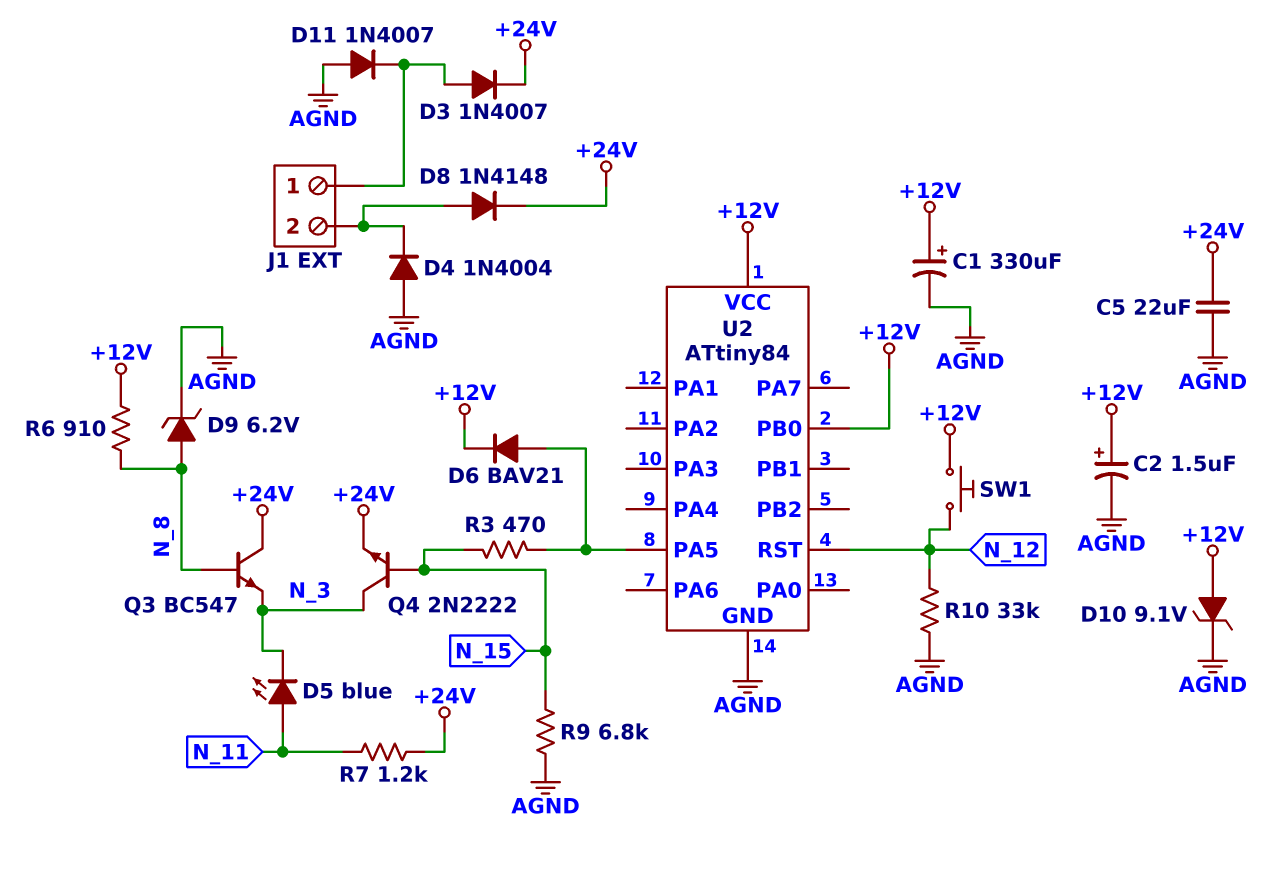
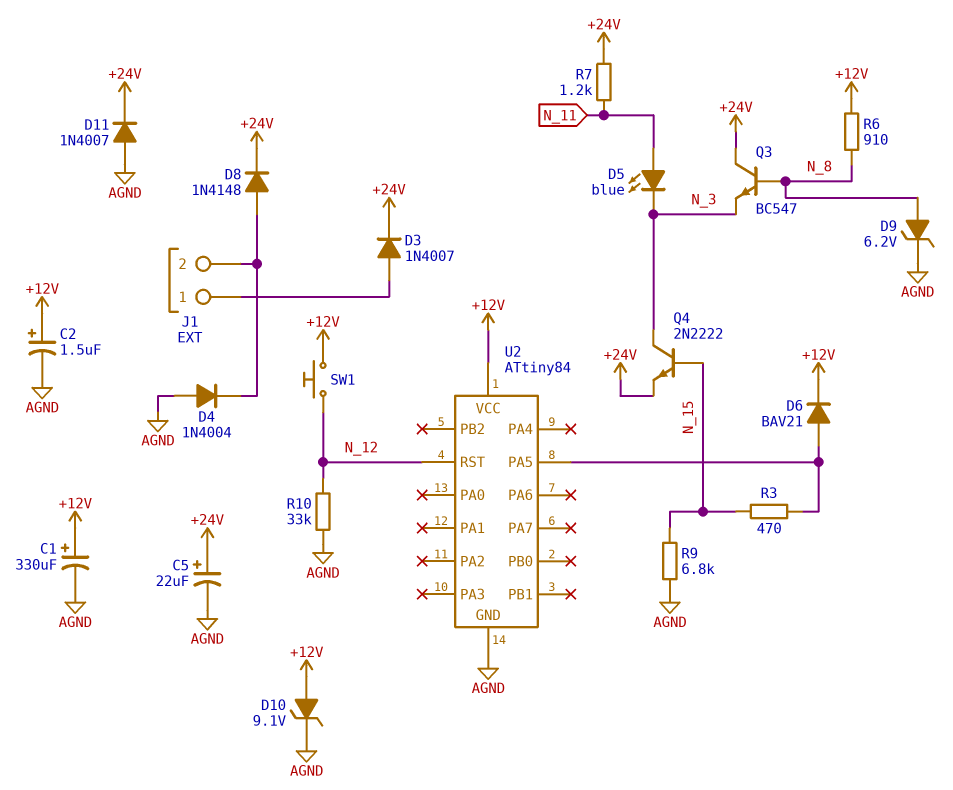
C5: 22uF (+24V, AGND) -> 22uF (plus +24V, minus AGND)
D11: diode 1N4007 (A AGND, K J1/1) -> diode 1N4007 (A AGND, K +24V)
U2 pin PB0: +12V -> none

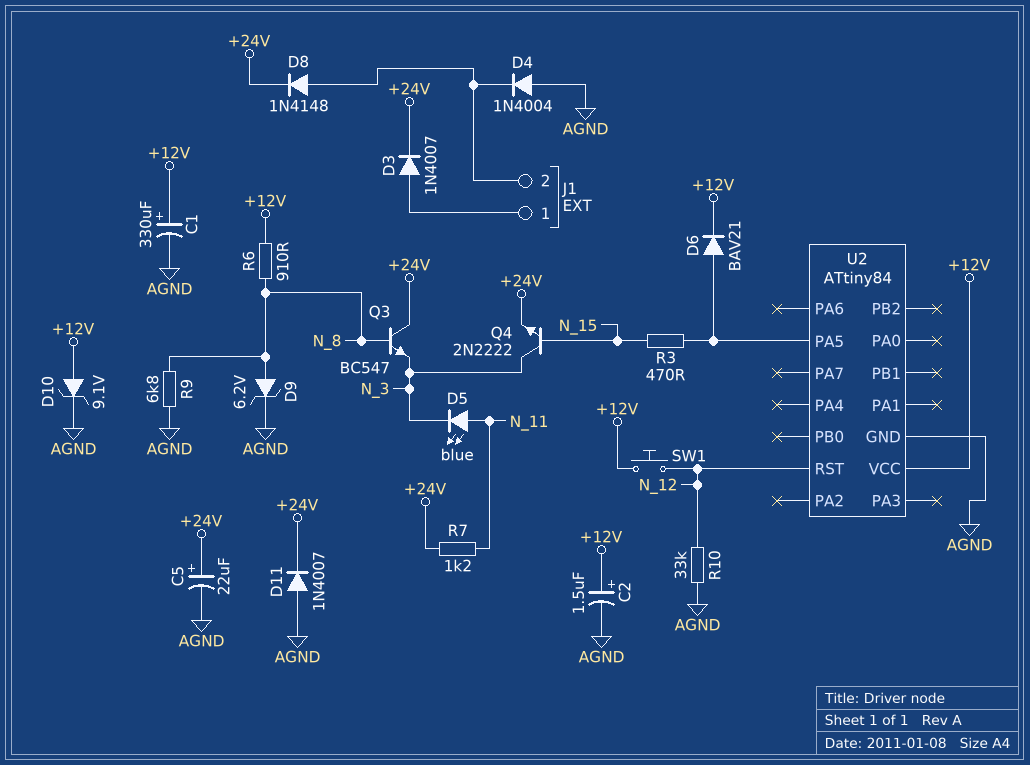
R9: 6.8k (AGND, N_15) -> 6.8k (AGND, N_8)

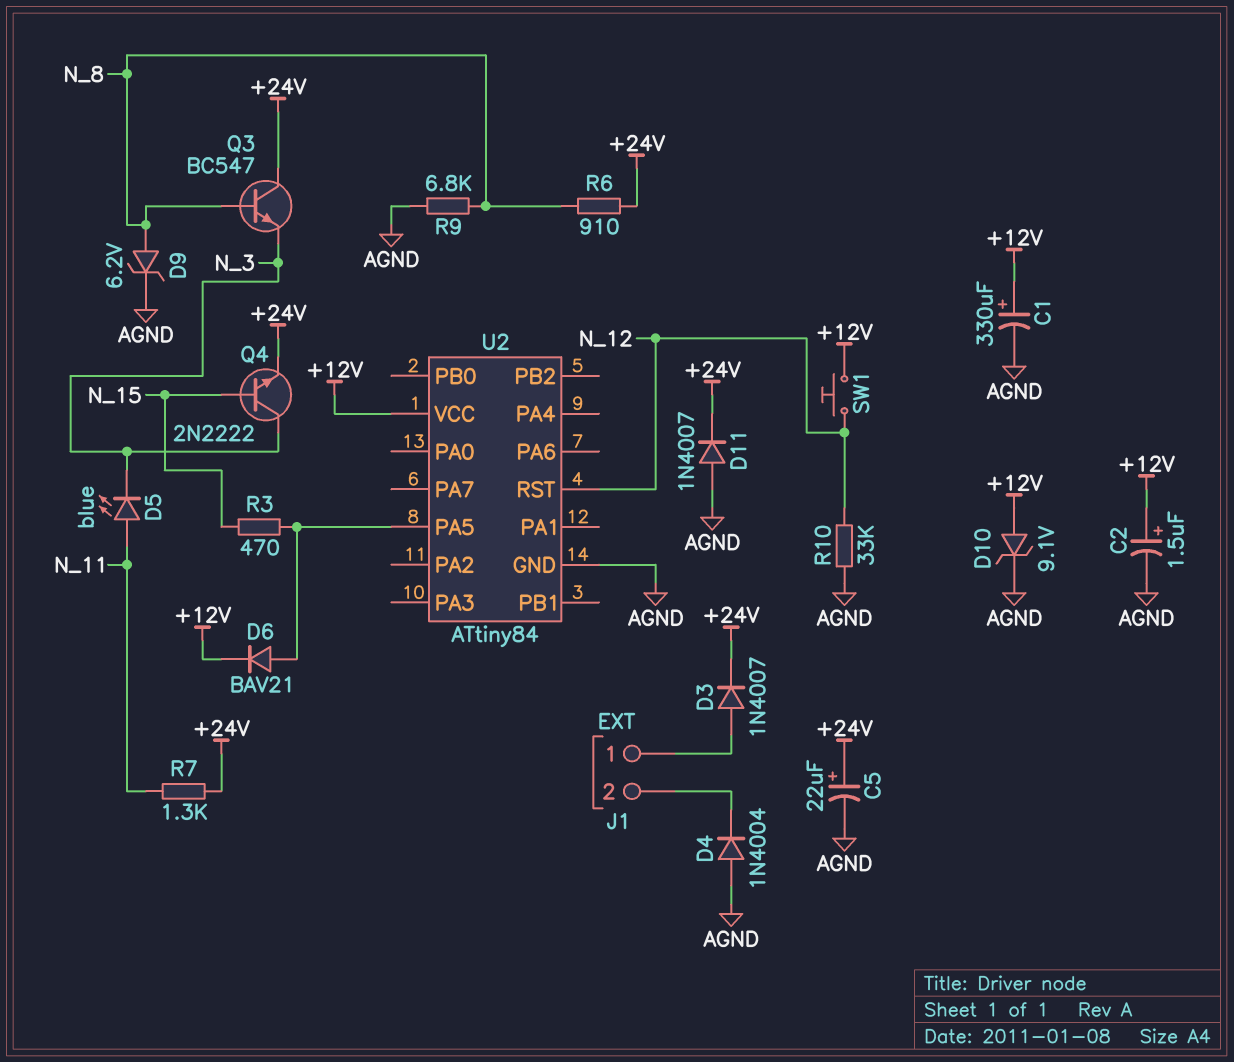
D8: diode 1N4148 (A J1/2, K +24V) -> none
R6: 910 (+12V, N_8) -> 910 (+24V, N_8)
R7: 1.2k (+24V, N_11) -> 1.3k (+24V, N_11)

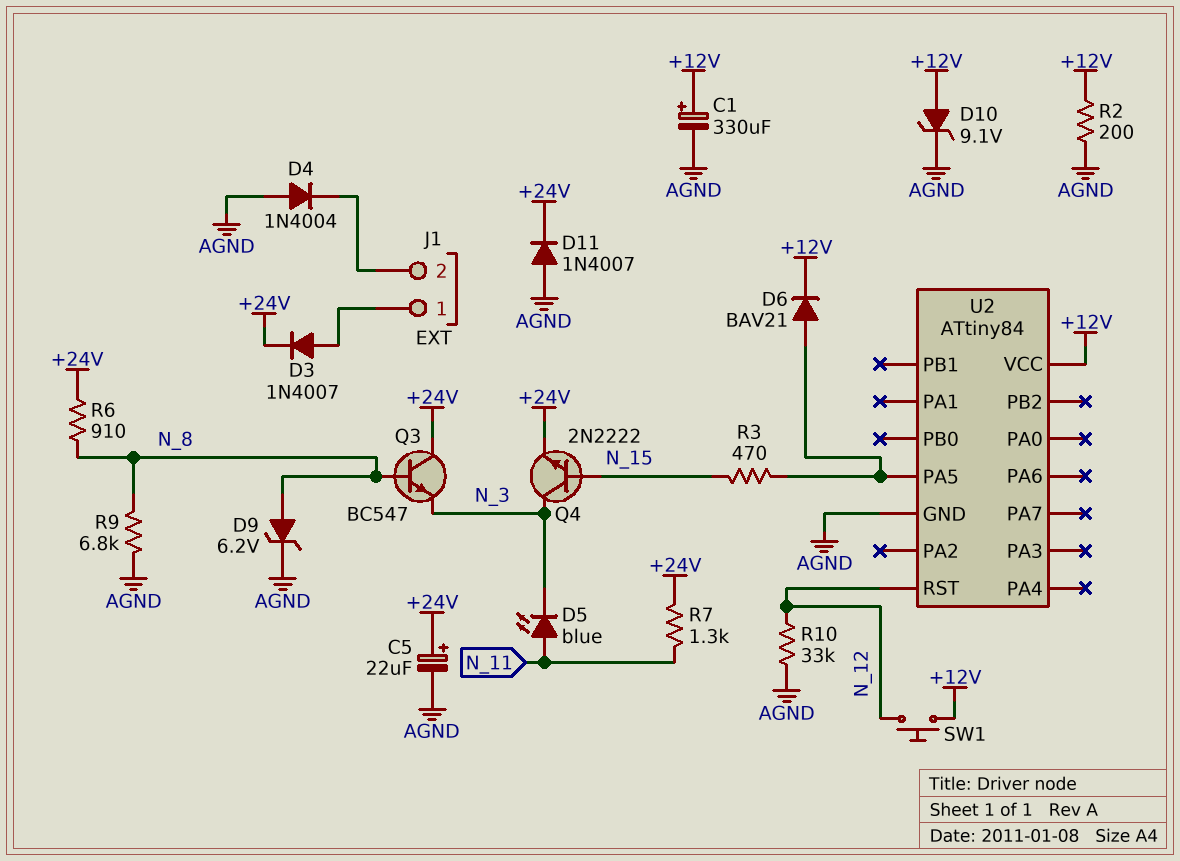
C2: 1.5uF (plus +12V, minus AGND) -> none
R2: none -> 200 (+12V, AGND)

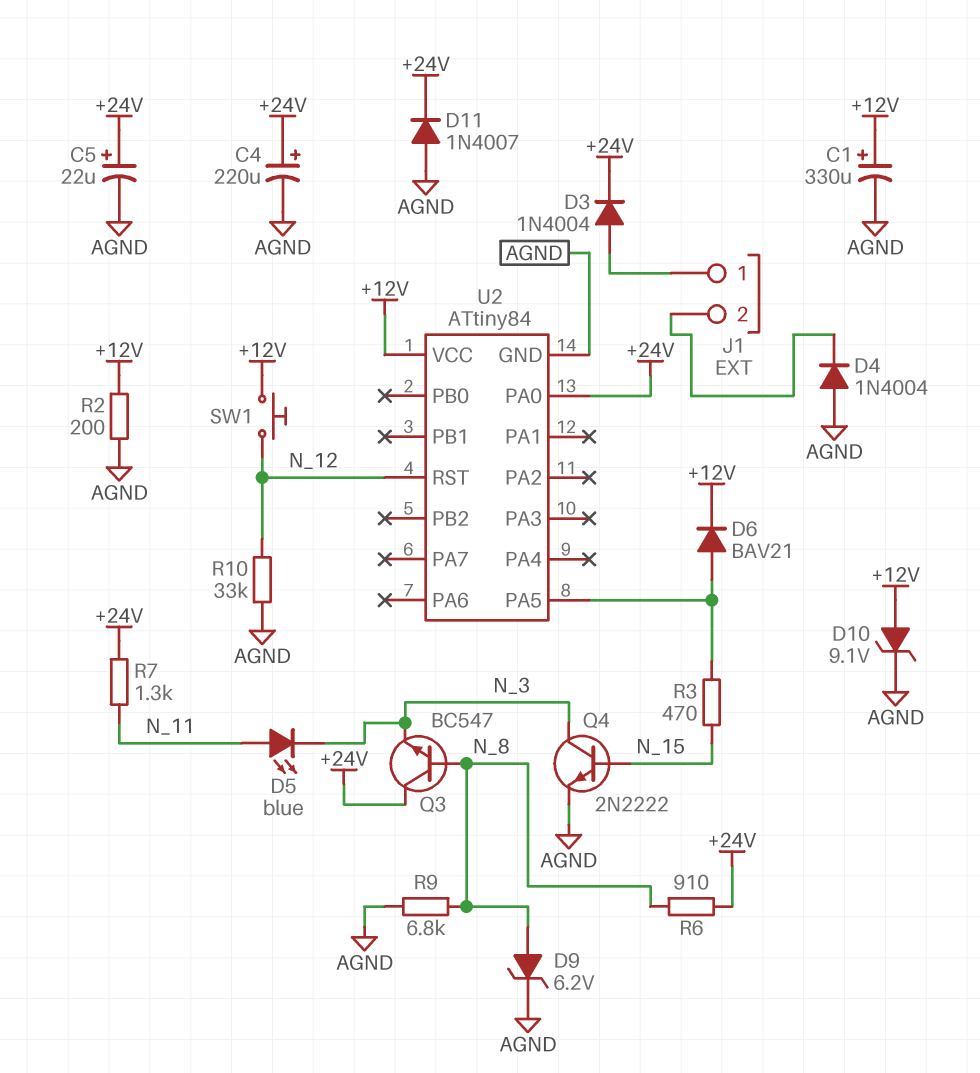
C4: none -> 220uF (plus +24V, minus AGND)
D3: diode 1N4007 (A J1/1, K +24V) -> diode 1N4004 (A J1/1, K +24V)
Q4: NPN 2N2222 (B N_15, C N_3, E +24V) -> NPN 2N2222 (B N_15, C N_3, E AGND)
U2 pin PA0: none -> +24V

